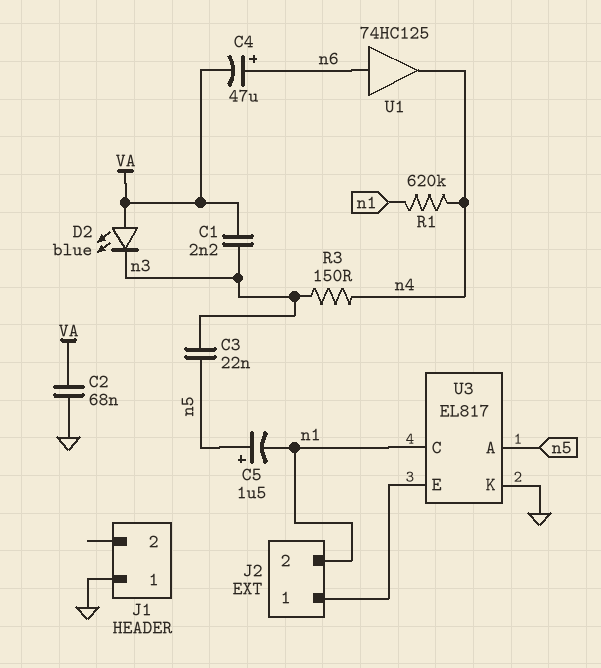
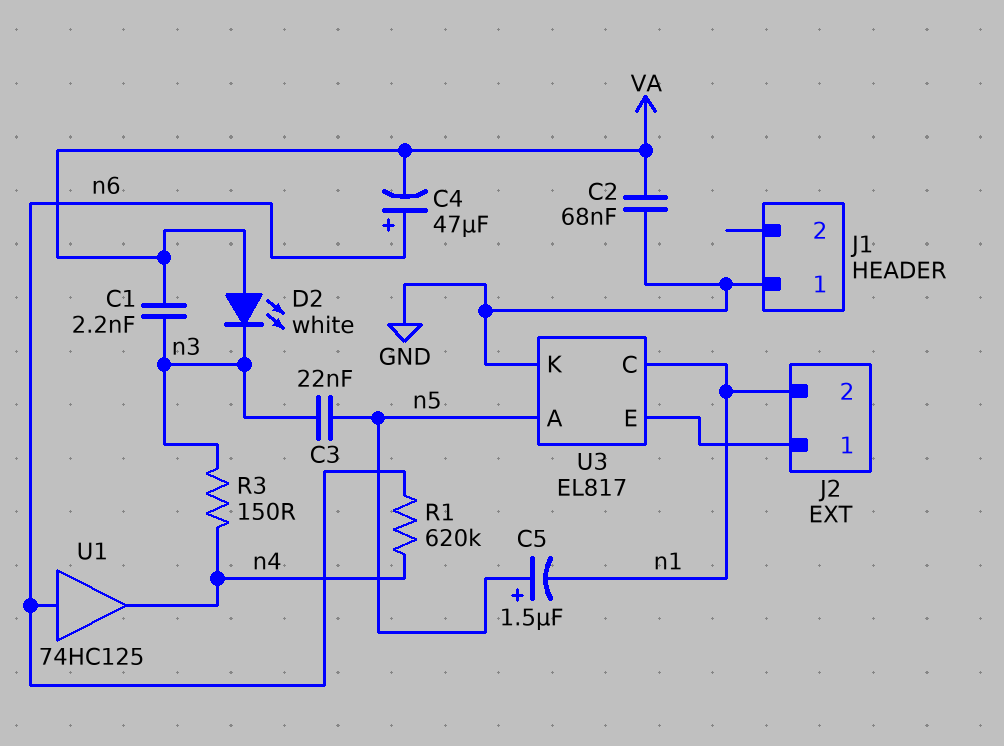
D2: LED blue (A VA, K n3) -> LED white (A VA, K n3)
R1: 620k (n1, n4) -> 620k (n4, n6)

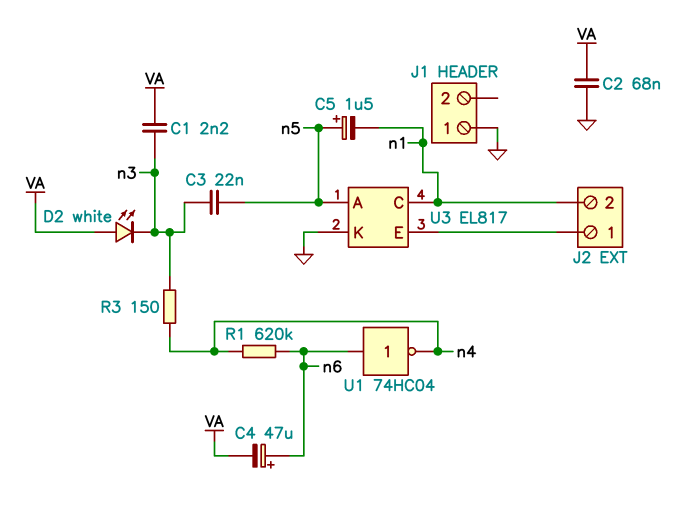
U1: buffer 74HC125 (in n6, out n4) -> NOT 74HC04 (in n6, out n4)

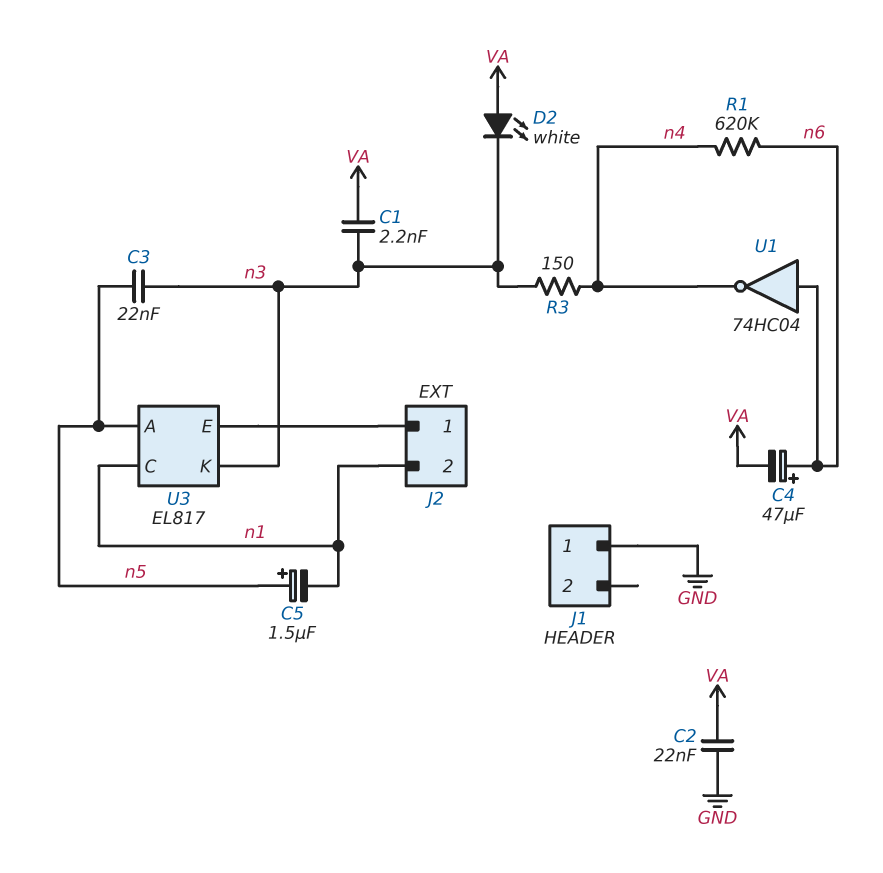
C2: 68nF (GND, VA) -> 22nF (GND, VA)
U3 pin K: GND -> n3

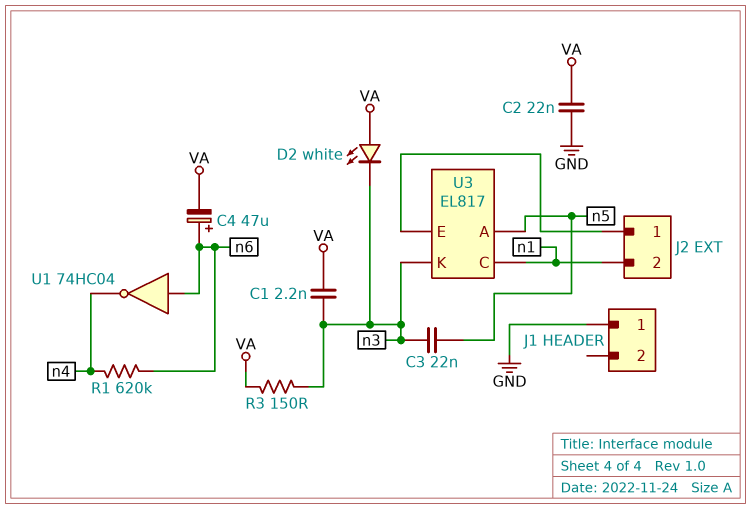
C5: 1.5uF (plus n5, minus n1) -> none
R3: 150 (n3, n4) -> 150 (VA, n3)

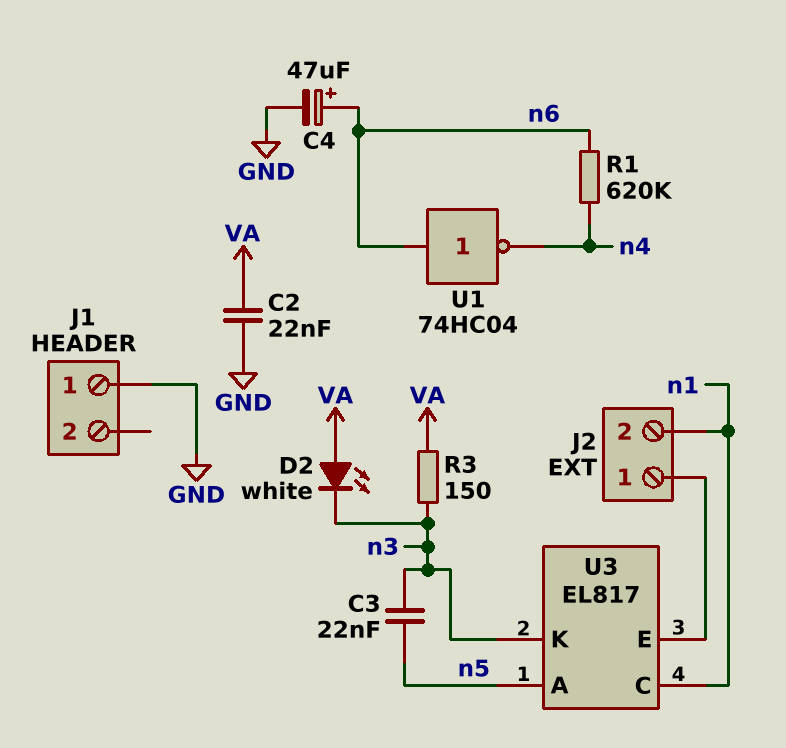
C1: 2.2nF (VA, n3) -> none
C4: 47uF (plus n6, minus VA) -> 47uF (plus n6, minus GND)

